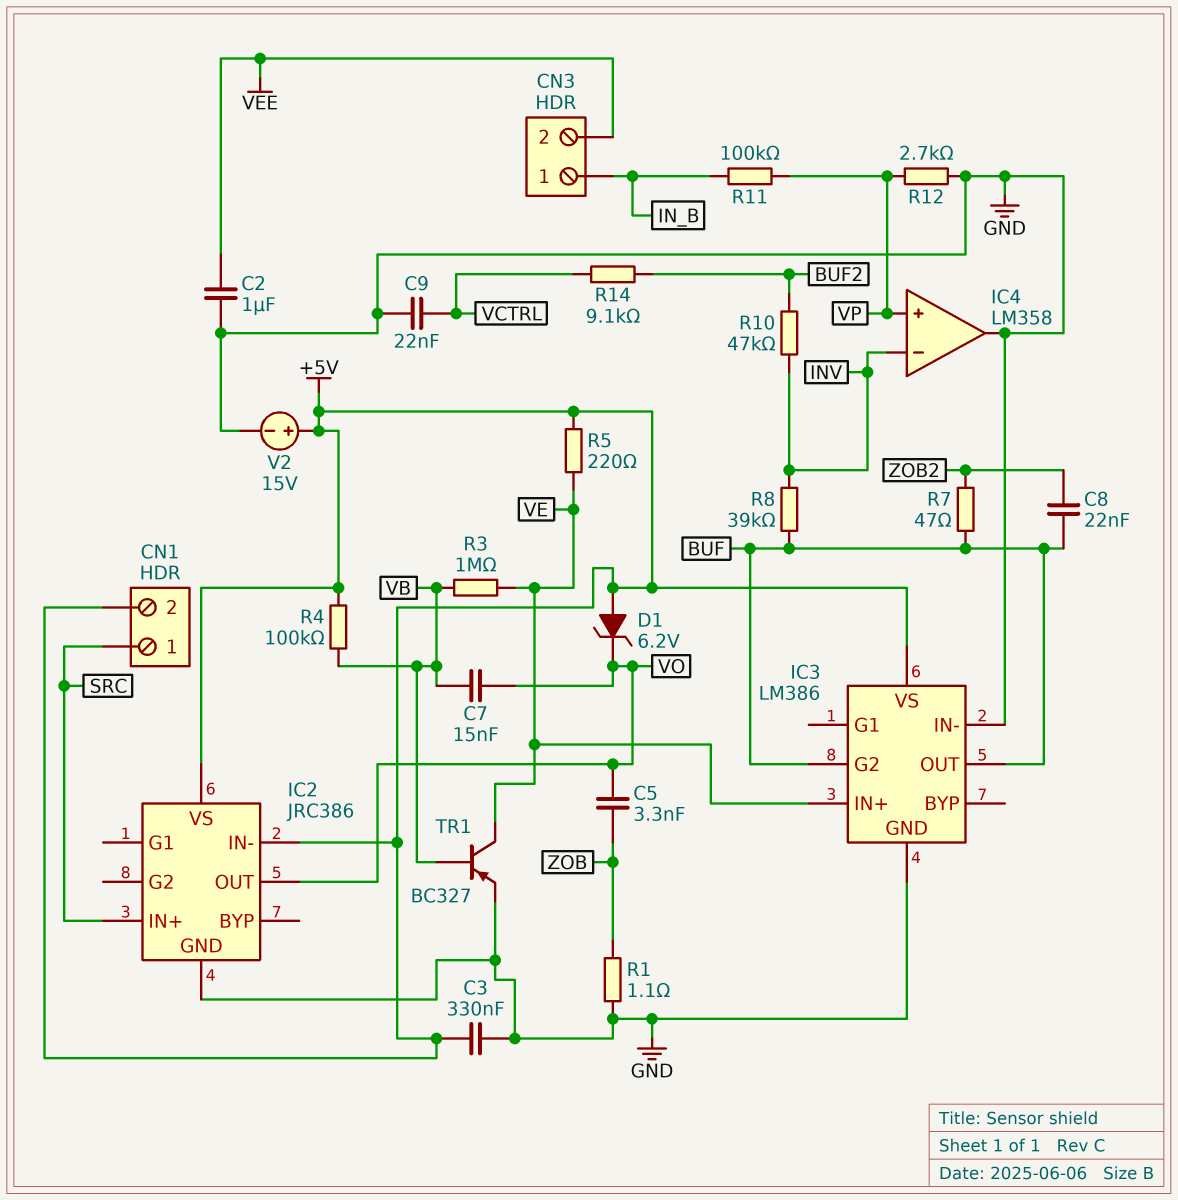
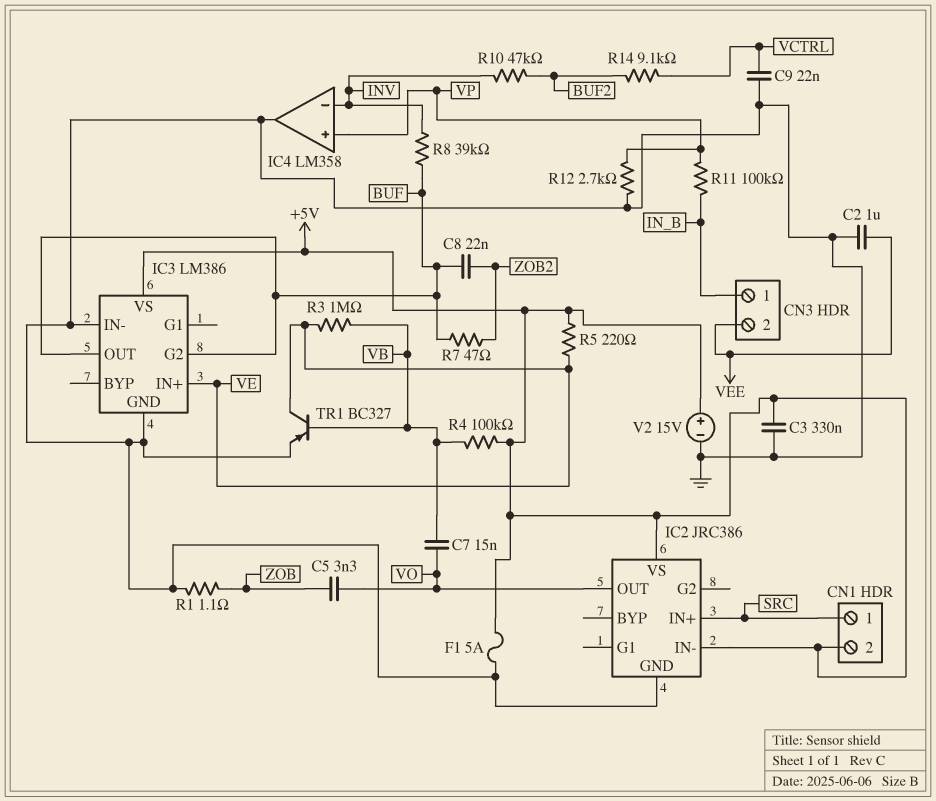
D1: zener 6.2V (A +5V, K VO) -> none
F1: none -> 5A (+5V, GND)

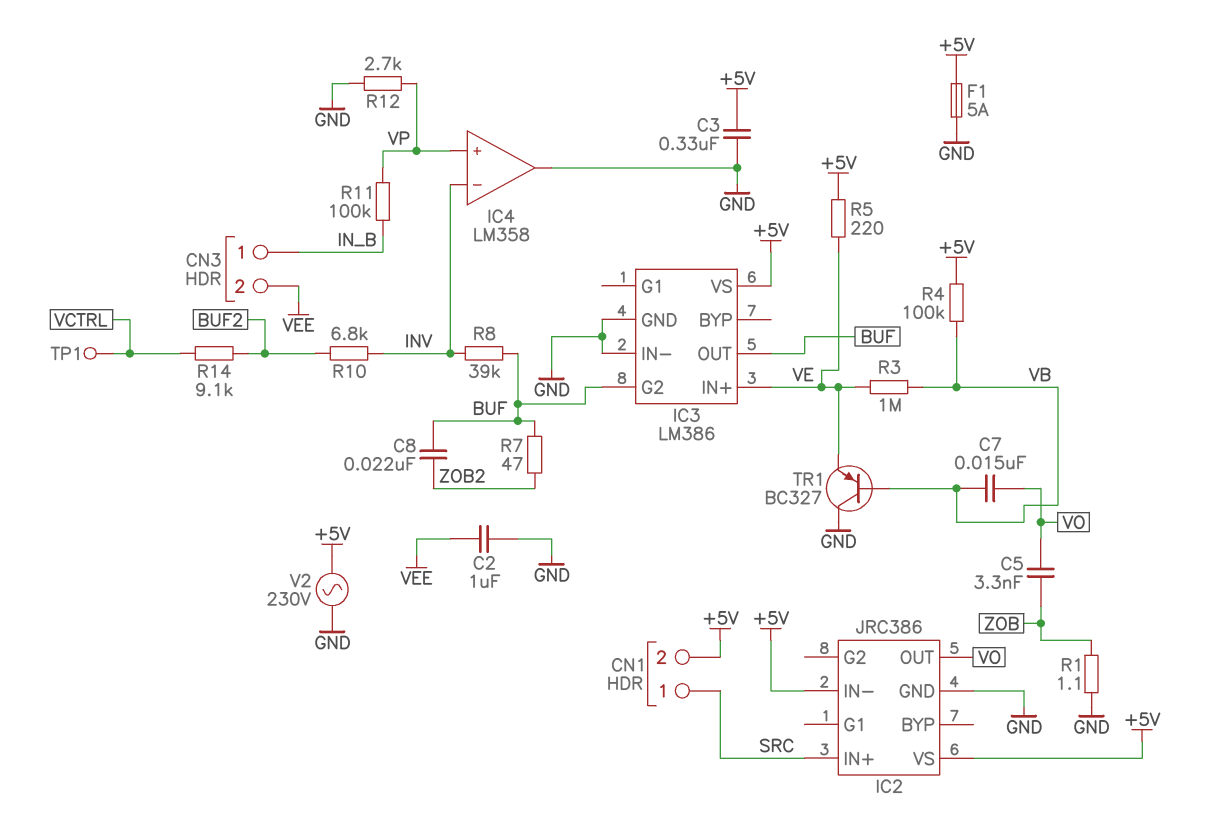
C9: 22nF (GND, VCTRL) -> none
R10: 47k (BUF2, INV) -> 6.8k (BUF2, INV)
TP1: none -> test point (VCTRL)
TR1: PNP BC327 (B VB, C VE, E GND) -> PNP BC327 (B VB, C GND, E VE)
V2: 15V (plus +5V, minus GND) -> AC 230V (+5V, GND)

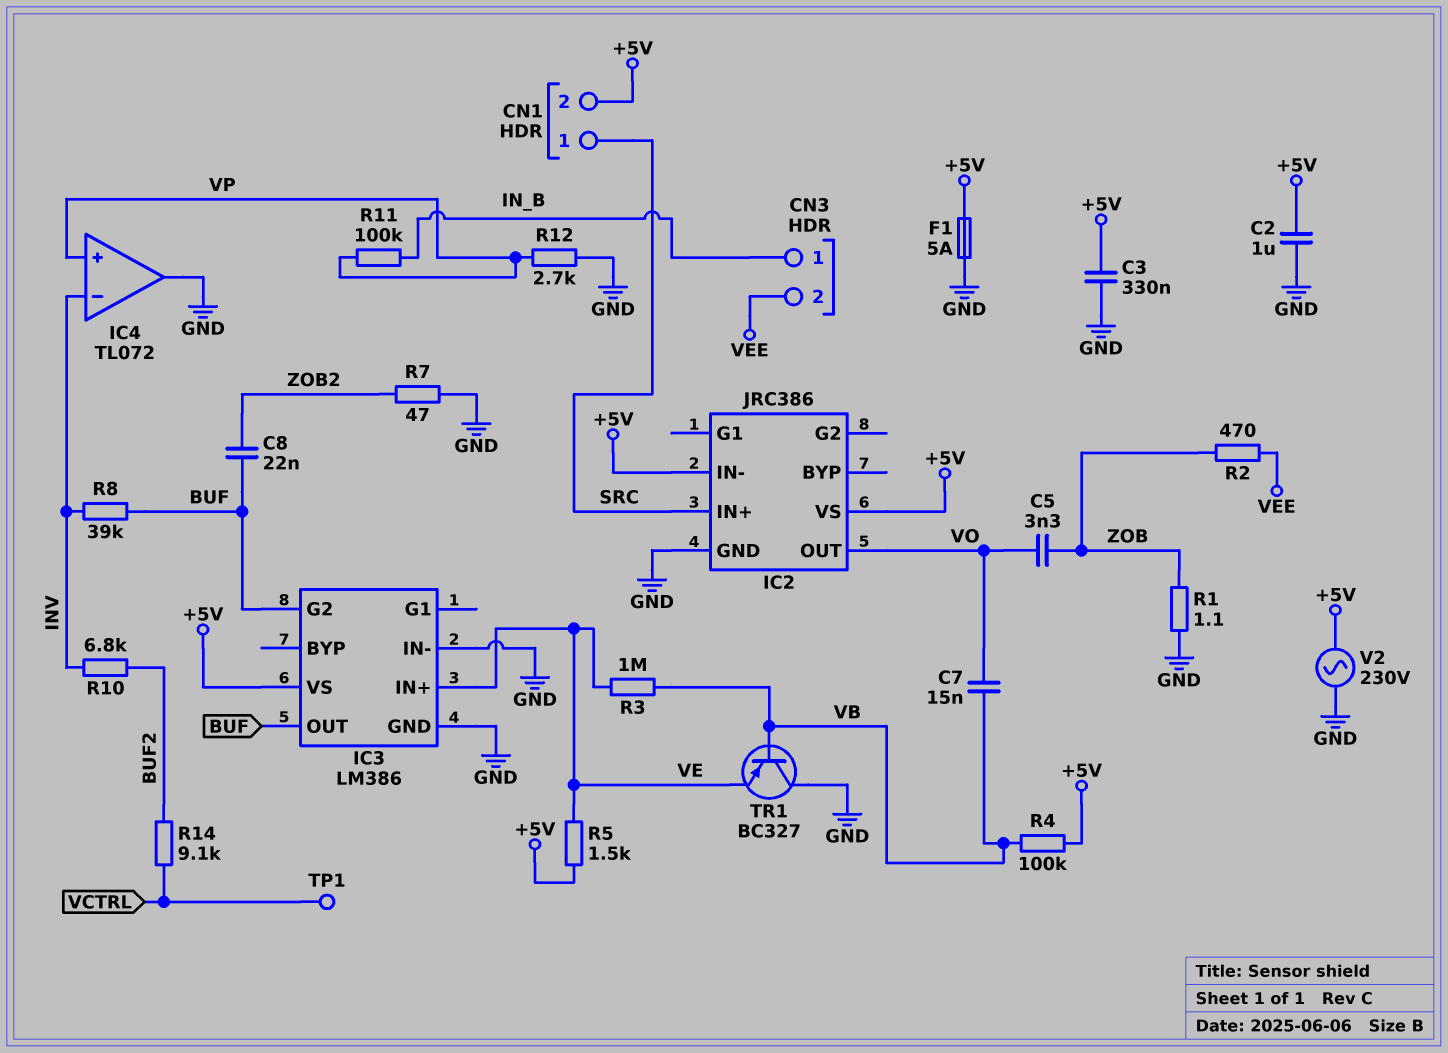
C2: 1uF (GND, VEE) -> 1uF (+5V, GND)
IC4: LM358 -> TL072
R2: none -> 470 (VEE, ZOB)
R5: 220 (+5V, VE) -> 1.5k (+5V, VE)
R7: 47 (BUF, ZOB2) -> 47 (GND, ZOB2)

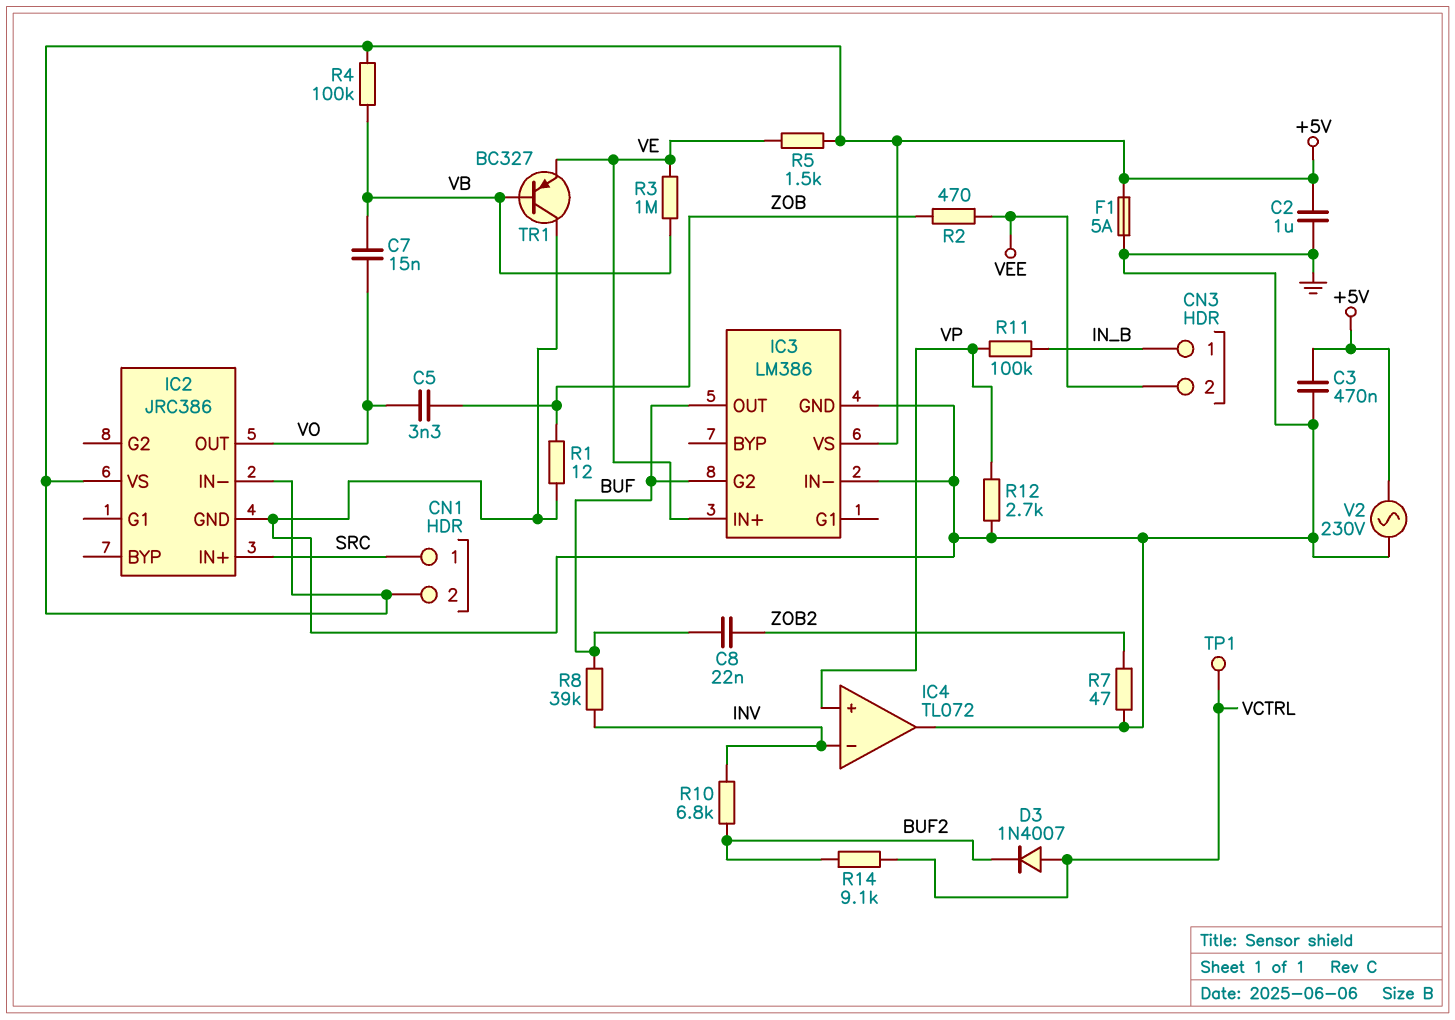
C3: 330nF (+5V, GND) -> 470nF (+5V, GND)
D3: none -> diode 1N4007 (A VCTRL, K BUF2)
R1: 1.1 (GND, ZOB) -> 12 (GND, ZOB)

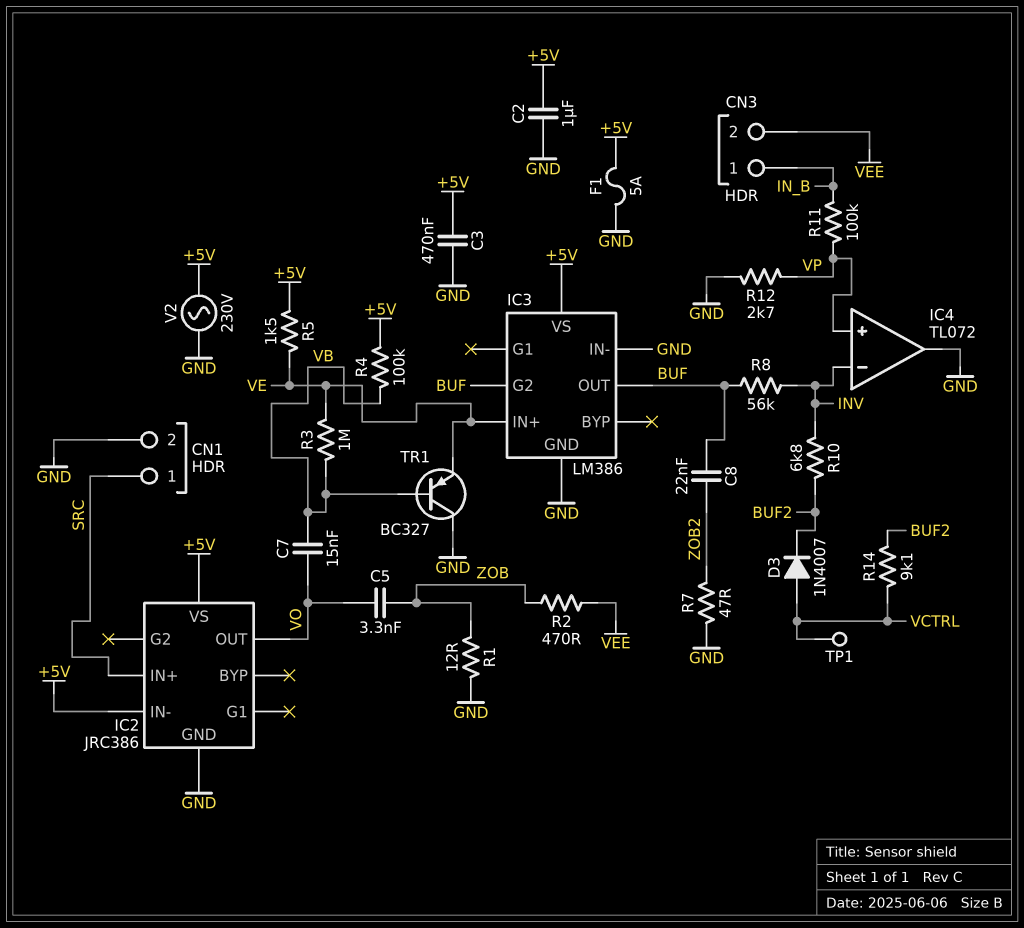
CN1 pin 2: +5V -> GND
R8: 39k (BUF, INV) -> 56k (BUF, INV)

